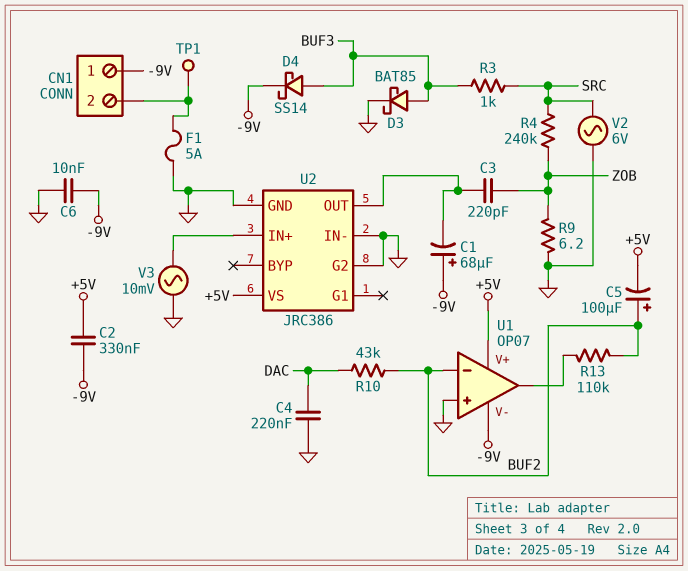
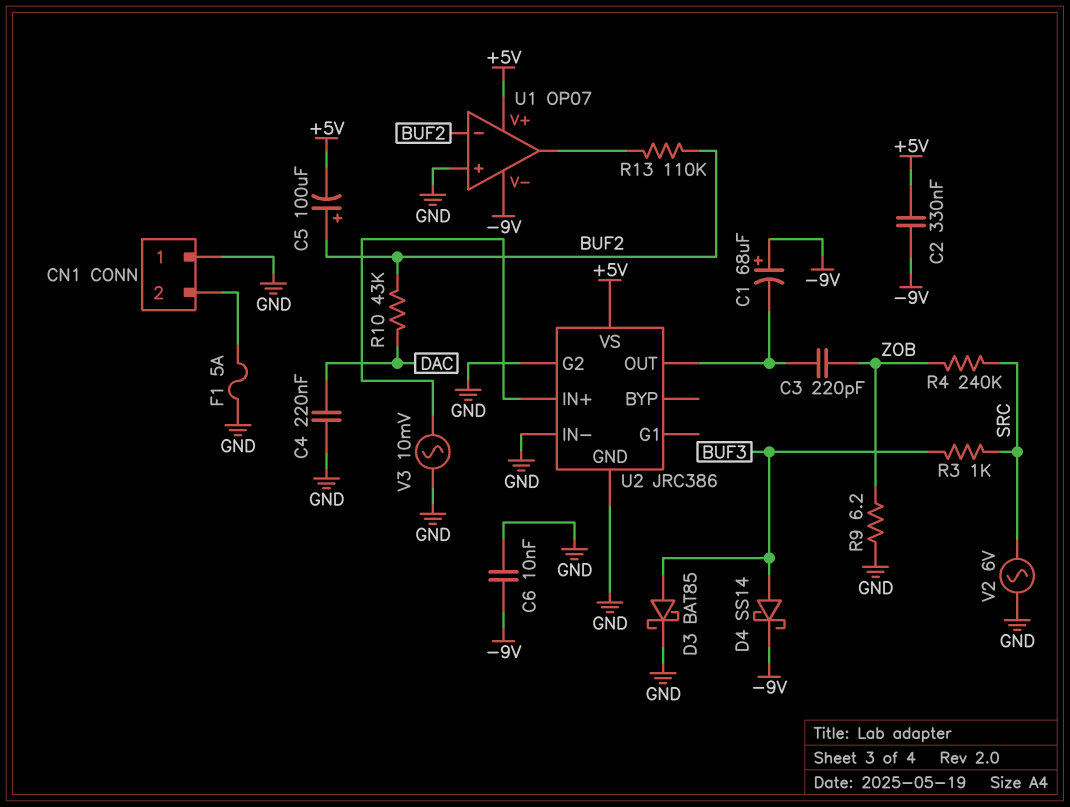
CN1 pin 1: -9V -> GND
TP1: test point (CN1/2) -> none

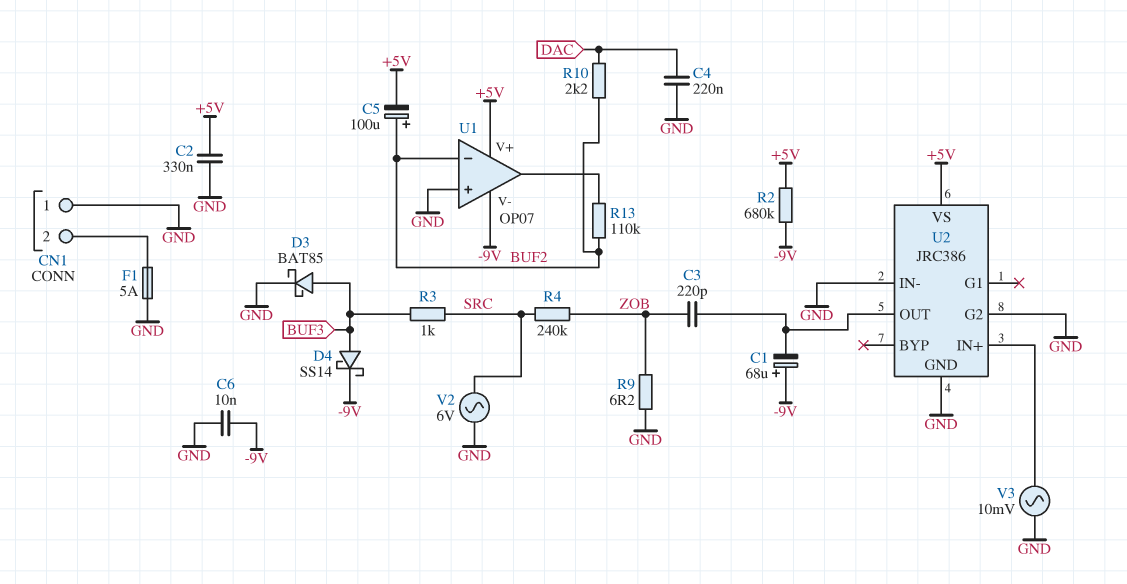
C2: 330nF (+5V, -9V) -> 330nF (+5V, GND)
R2: none -> 680k (+5V, -9V)
R10: 43k (BUF2, DAC) -> 2.2k (BUF2, DAC)

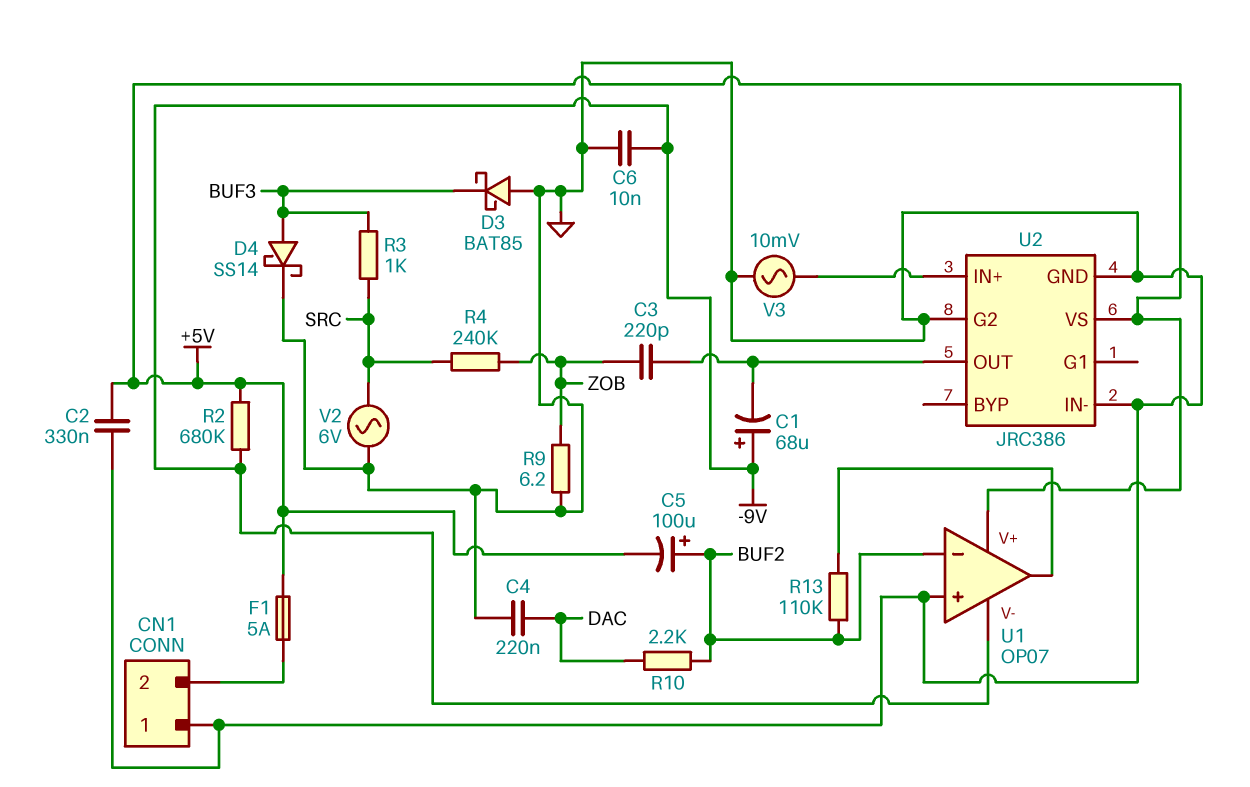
D3: schottky BAT85 (A BUF3, K GND) -> schottky BAT85 (A GND, K BUF3)
D4: schottky SS14 (A BUF3, K -9V) -> schottky SS14 (A BUF3, K GND)
F1: 5A (CN1/2, GND) -> 5A (+5V, CN1/2)

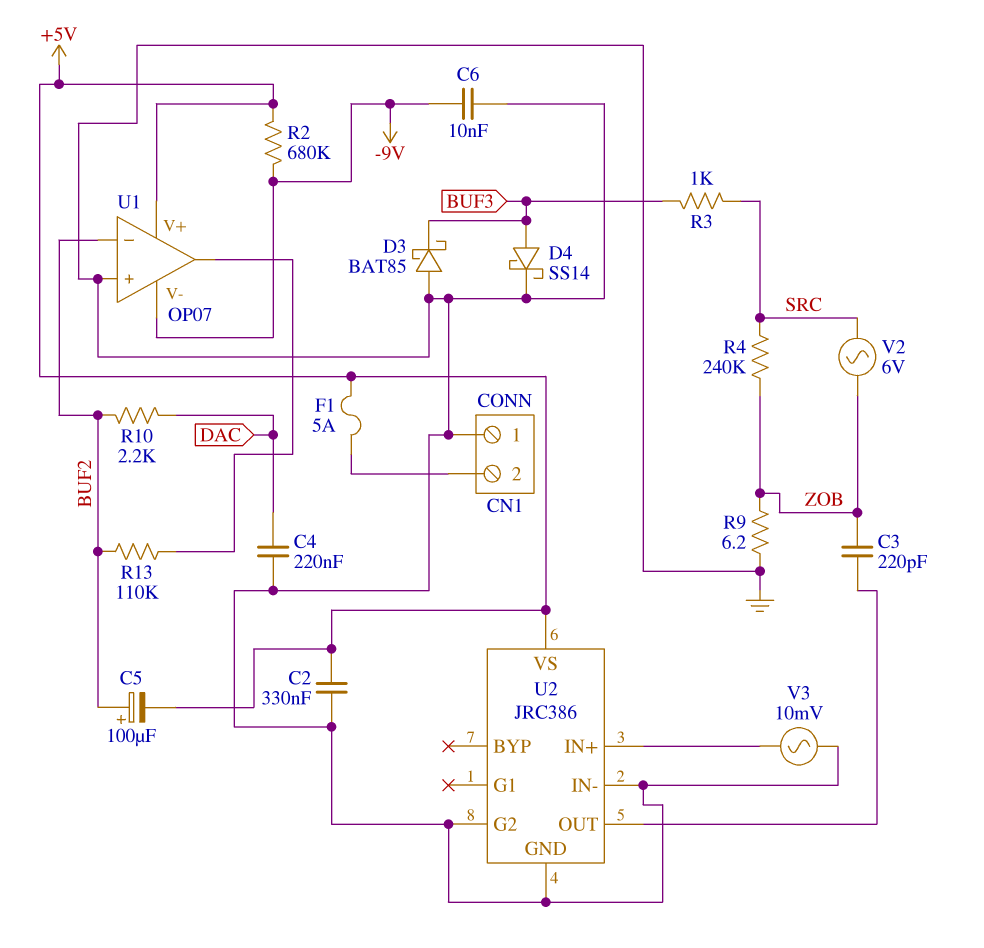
C1: 68uF (plus -9V, minus U2/OUT) -> none
V2: AC 6V (GND, SRC) -> AC 6V (SRC, ZOB)

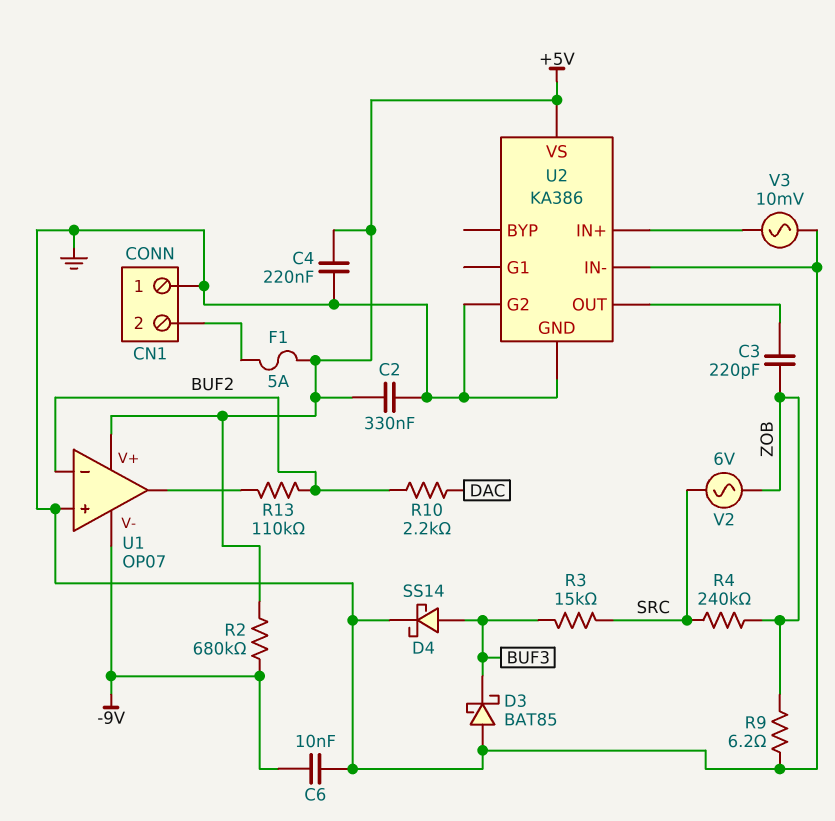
C4: 220nF (DAC, GND) -> 220nF (+5V, GND)
C5: 100uF (plus BUF2, minus +5V) -> none
R3: 1k (BUF3, SRC) -> 15k (BUF3, SRC)
U2: JRC386 -> KA386

